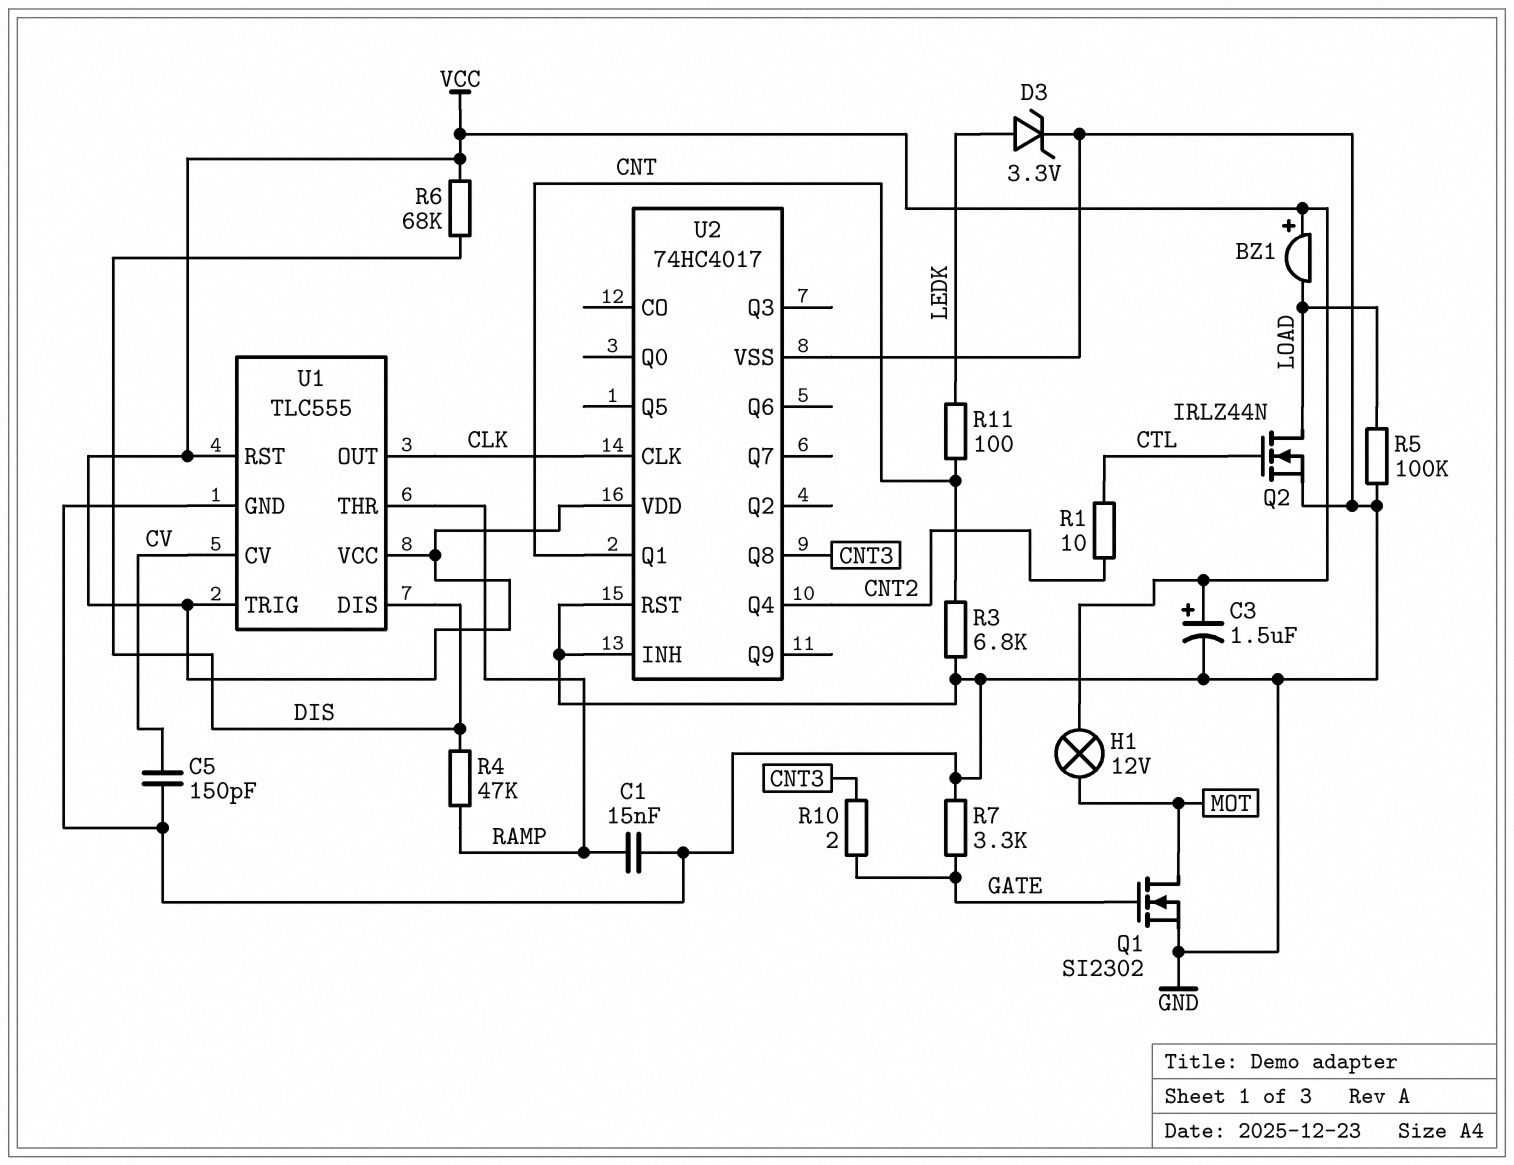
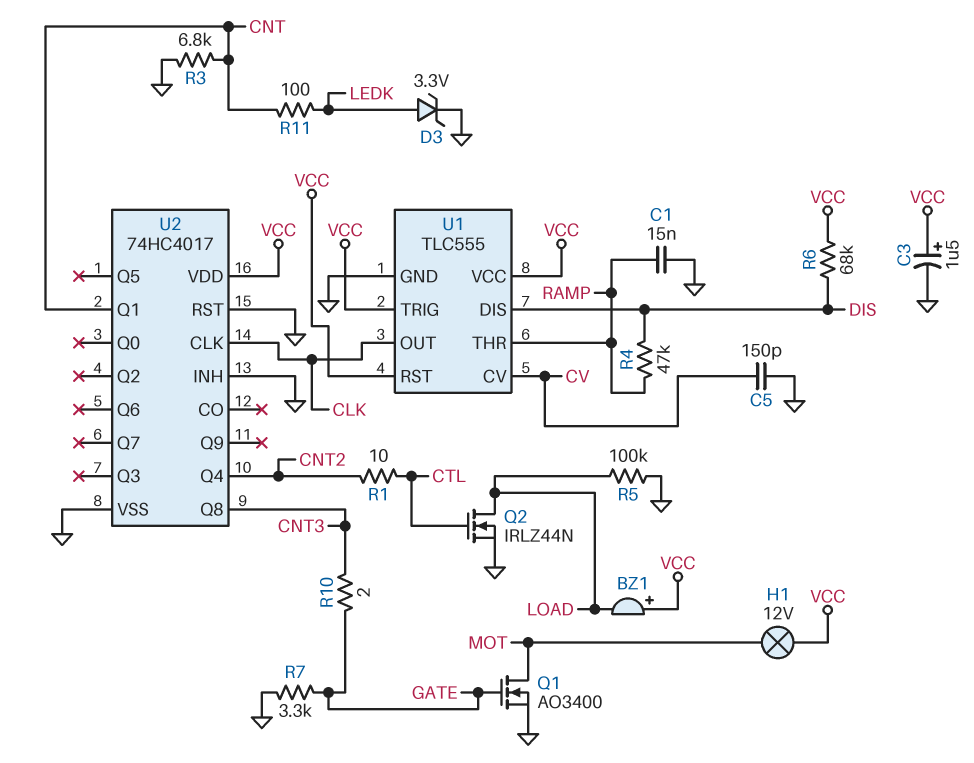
Q1: NMOS SI2302 (G GATE, D MOT, S GND) -> NMOS AO3400 (G GATE, D MOT, S GND)

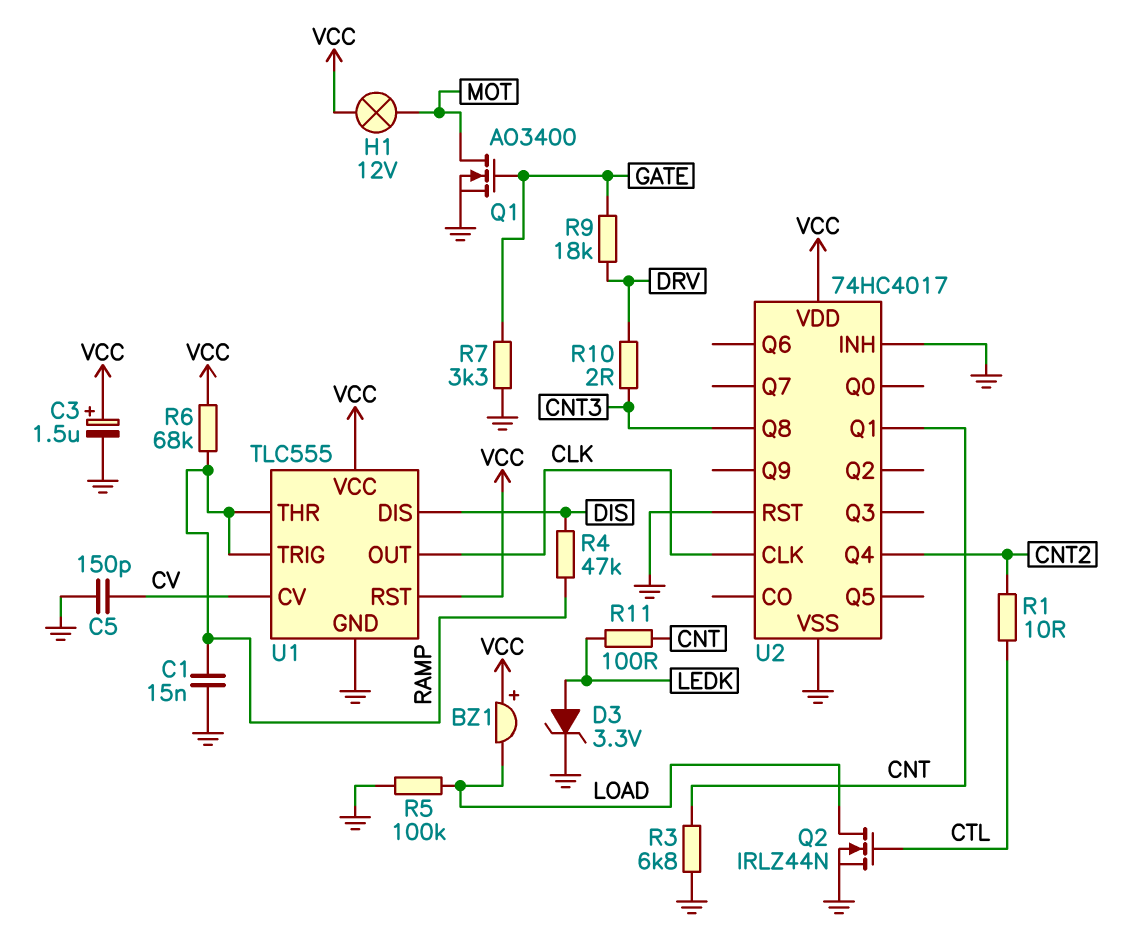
R6: 68k (DIS, VCC) -> 68k (RAMP, VCC)
R9: none -> 18k (DRV, GATE)
R10: 2 (CNT3, GATE) -> 2 (CNT3, DRV)
U1 pin TRIG: VCC -> RAMP

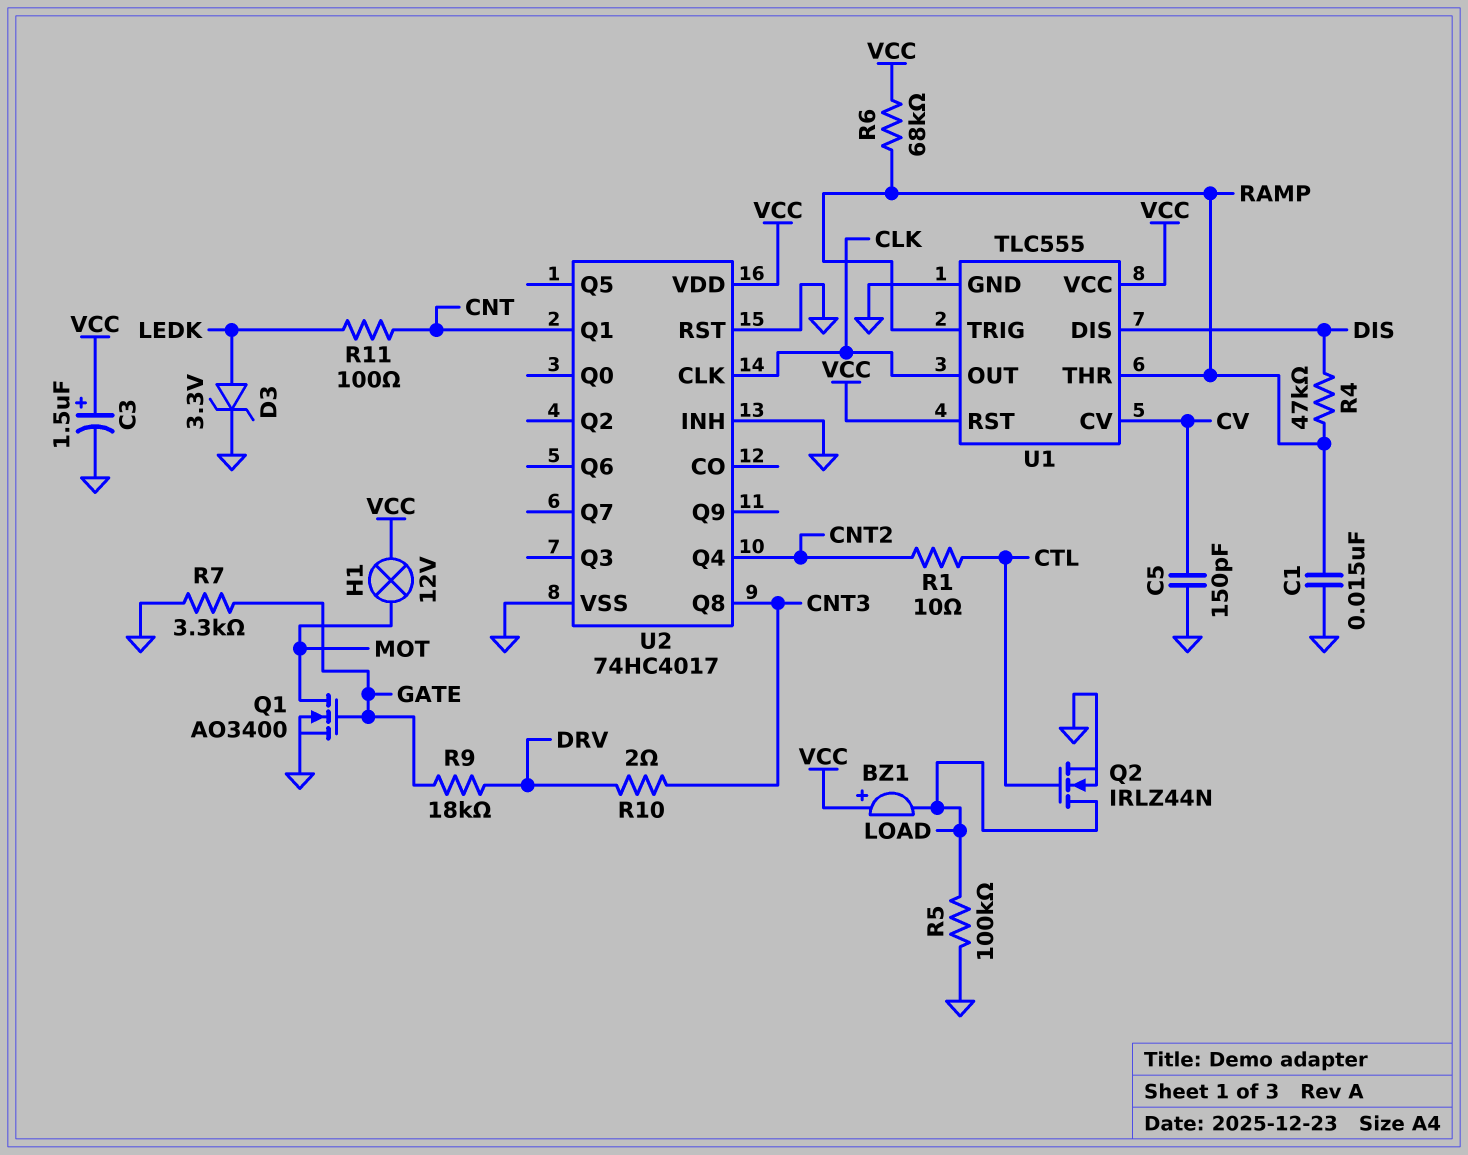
R3: 6.8k (CNT, GND) -> none

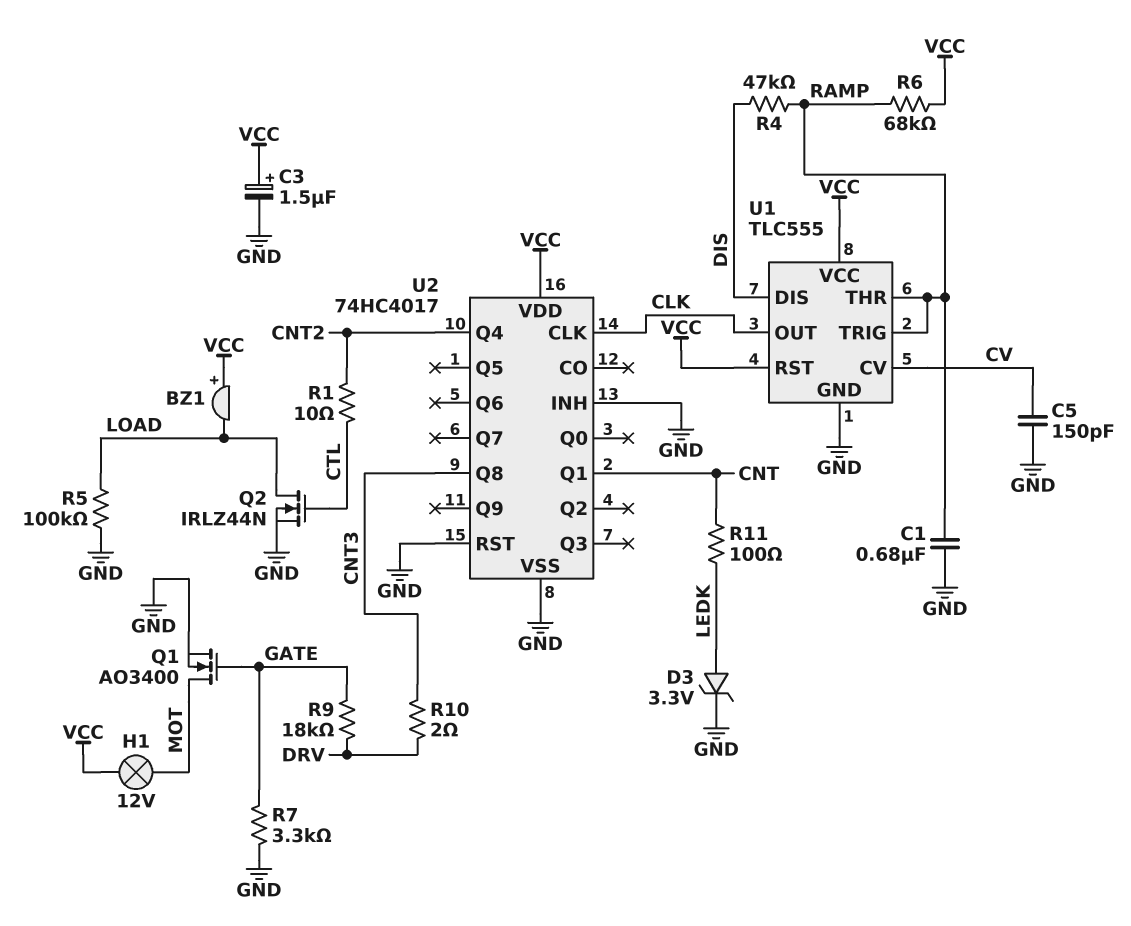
C1: 15nF (GND, RAMP) -> 680nF (GND, RAMP)

